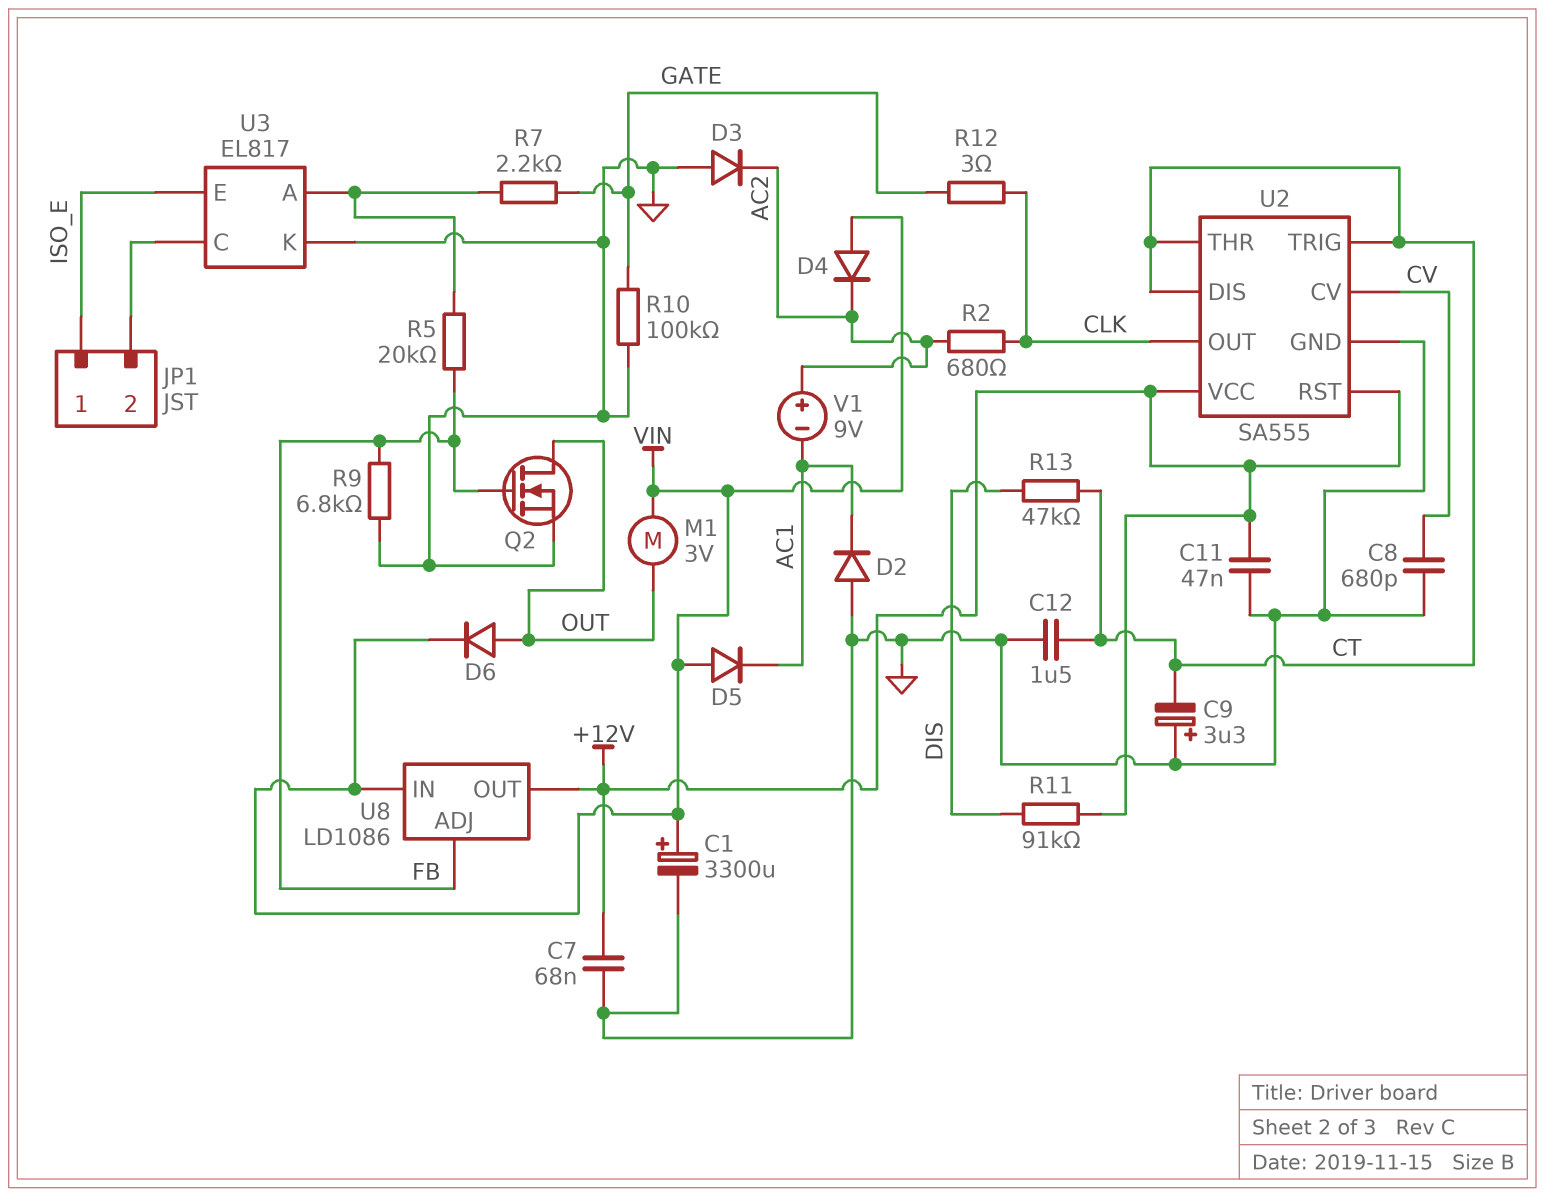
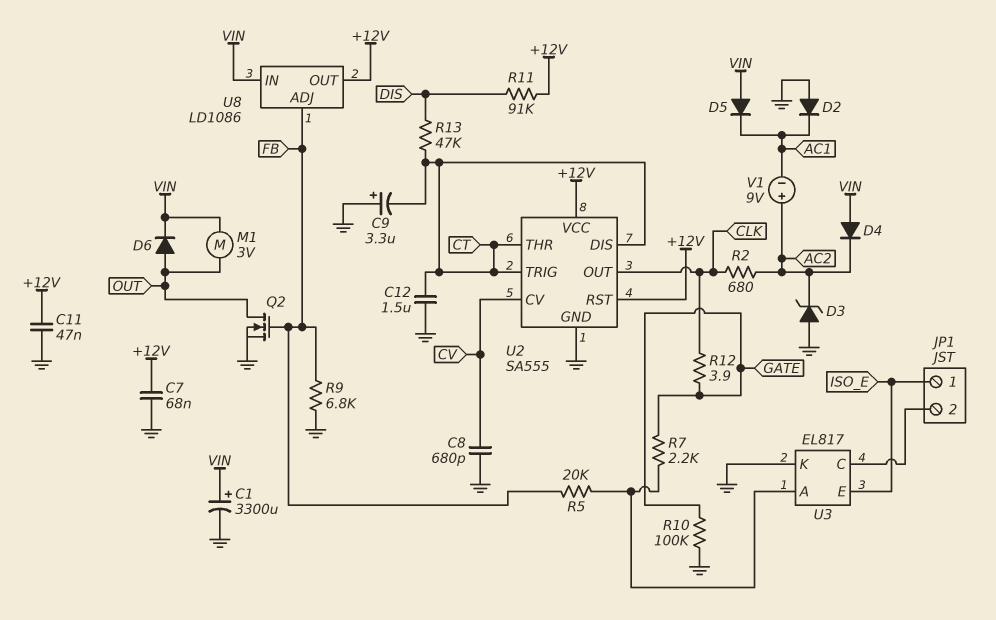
D3: diode (A GND, K AC2) -> zener (A GND, K AC2)
R12: 3 (CLK, GATE) -> 3.9 (CLK, GATE)

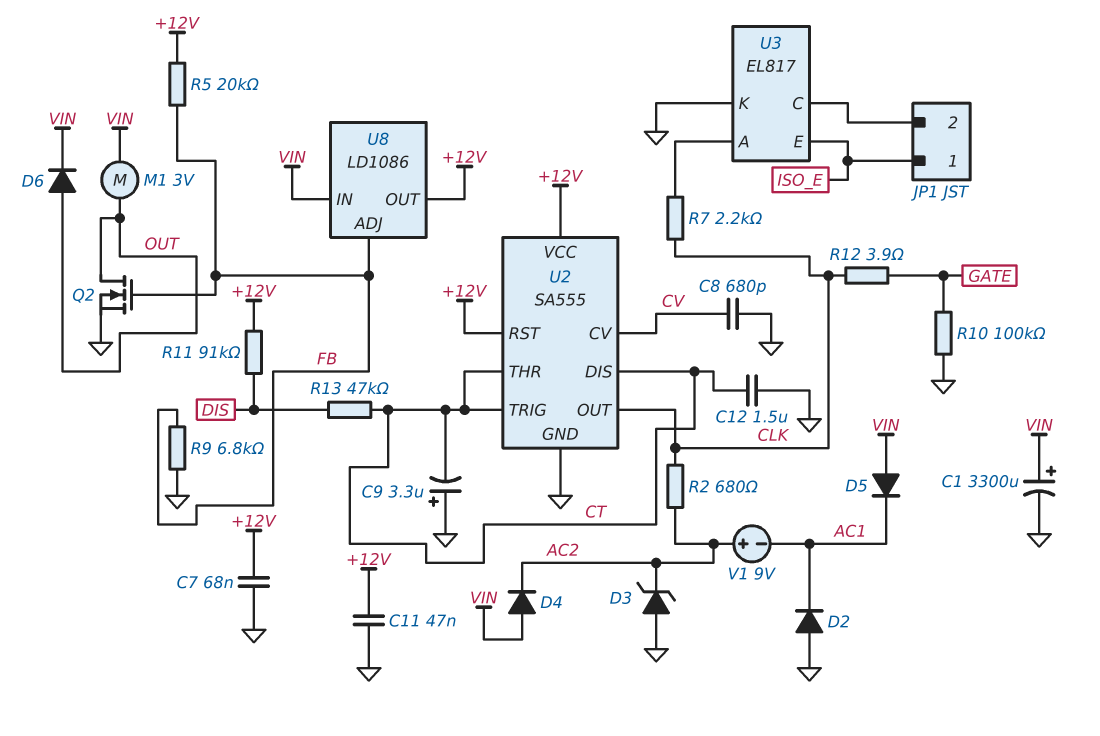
R5: 20k (FB, U3/A) -> 20k (+12V, FB)
R7: 2.2k (GATE, U3/A) -> 2.2k (CLK, U3/A)

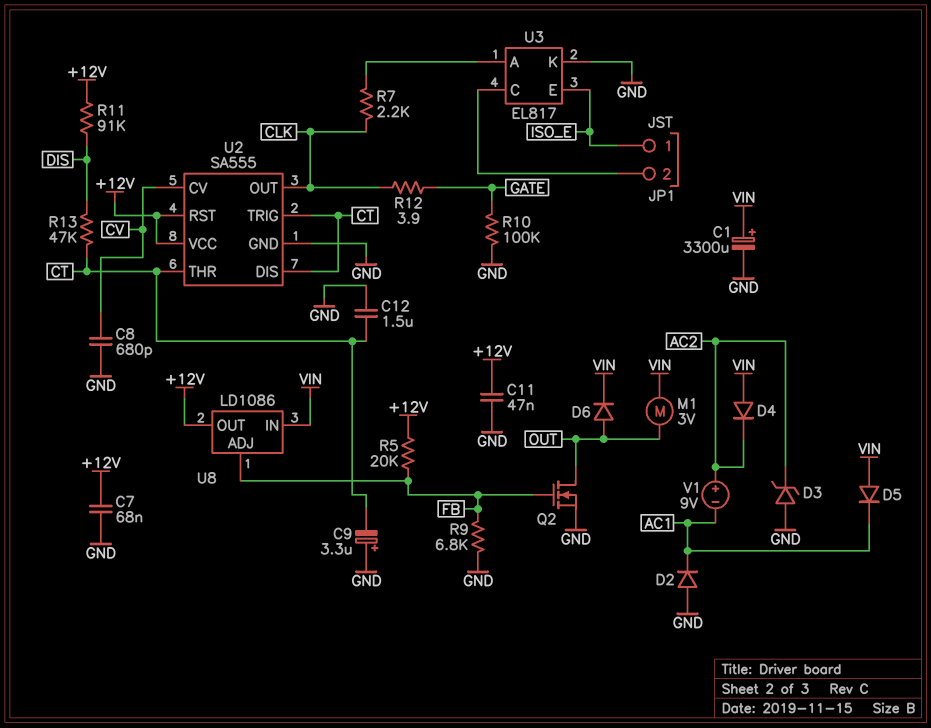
R2: 680 (AC2, CLK) -> none

